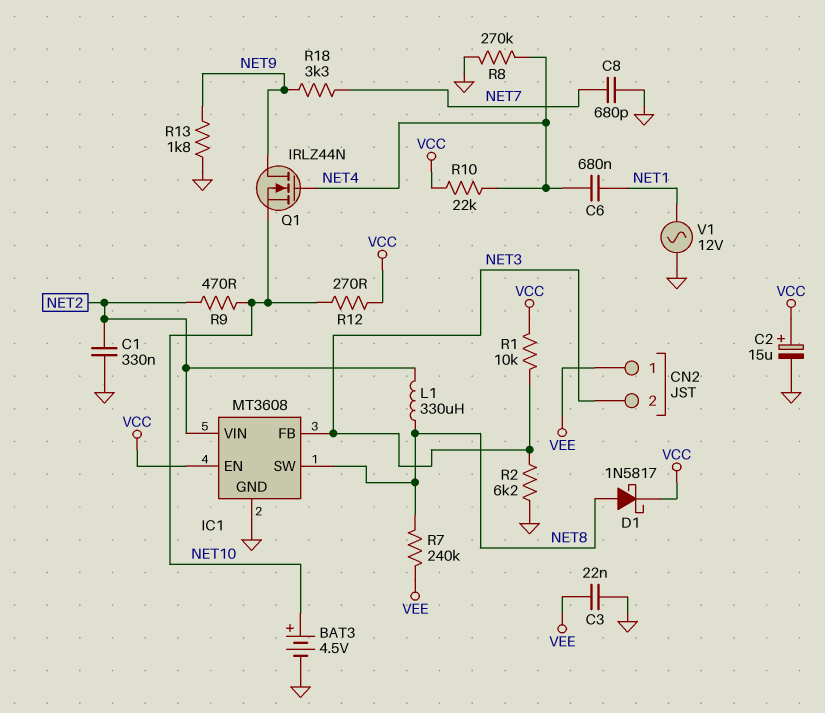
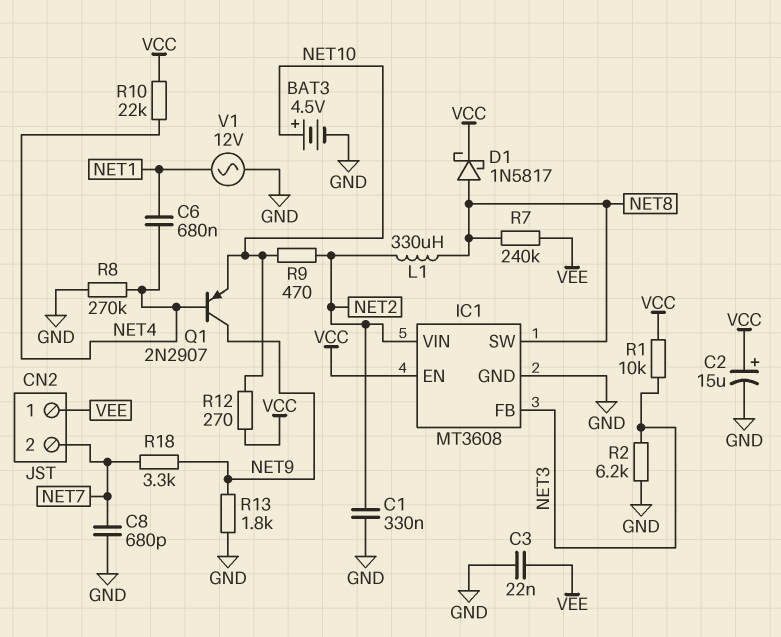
CN2 pin 2: NET3 -> NET7
Q1: NMOS IRLZ44N (G NET4, D NET9, S NET10) -> PNP 2N2907 (B NET4, C NET9, E NET10)

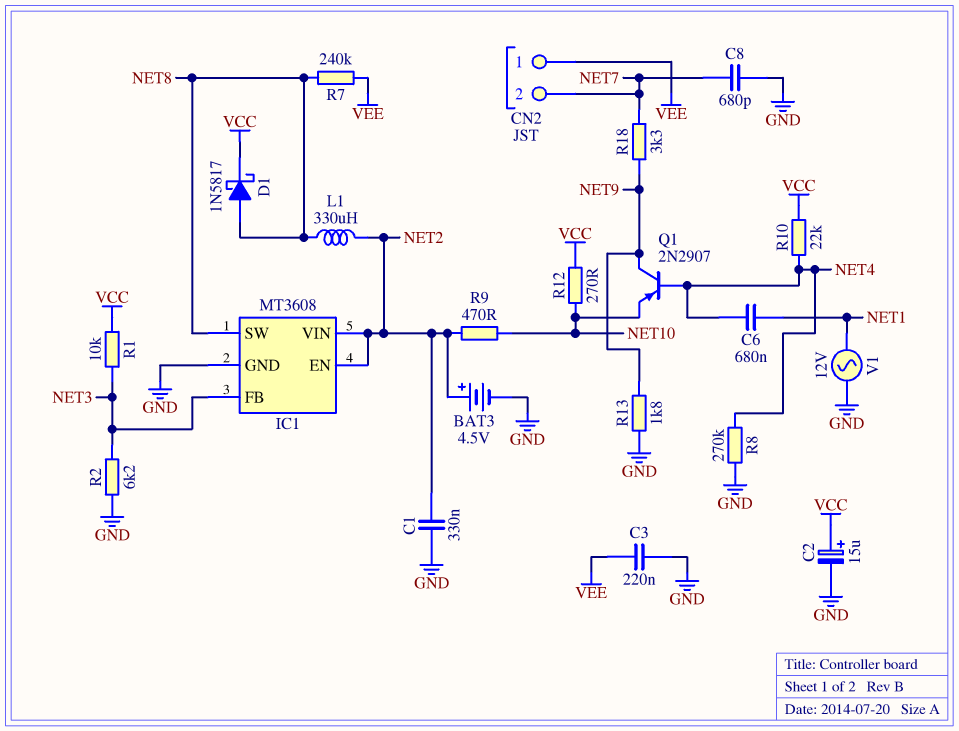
BAT3: 4.5V (plus NET10, minus GND) -> 4.5V (plus NET2, minus GND)
C3: 22nF (GND, VEE) -> 220nF (GND, VEE)
IC1 pin EN: VCC -> NET2

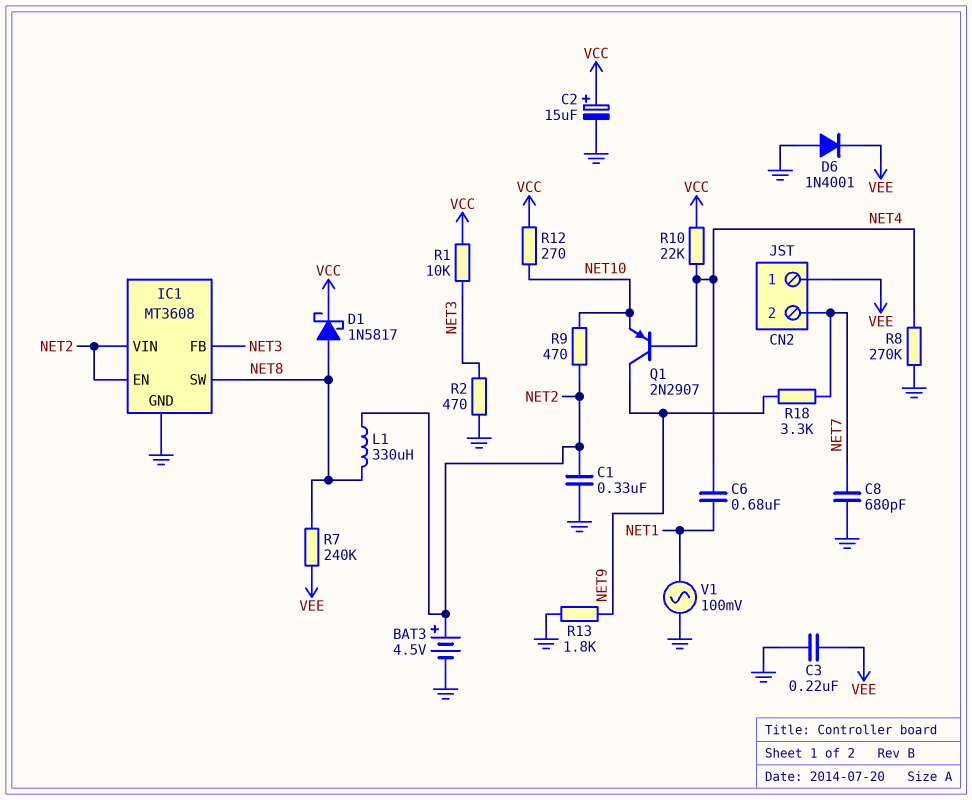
D6: none -> diode 1N4001 (A GND, K VEE)
R2: 6.2k (GND, NET3) -> 470 (GND, NET3)
V1: AC 12V (GND, NET1) -> AC 100mV (GND, NET1)

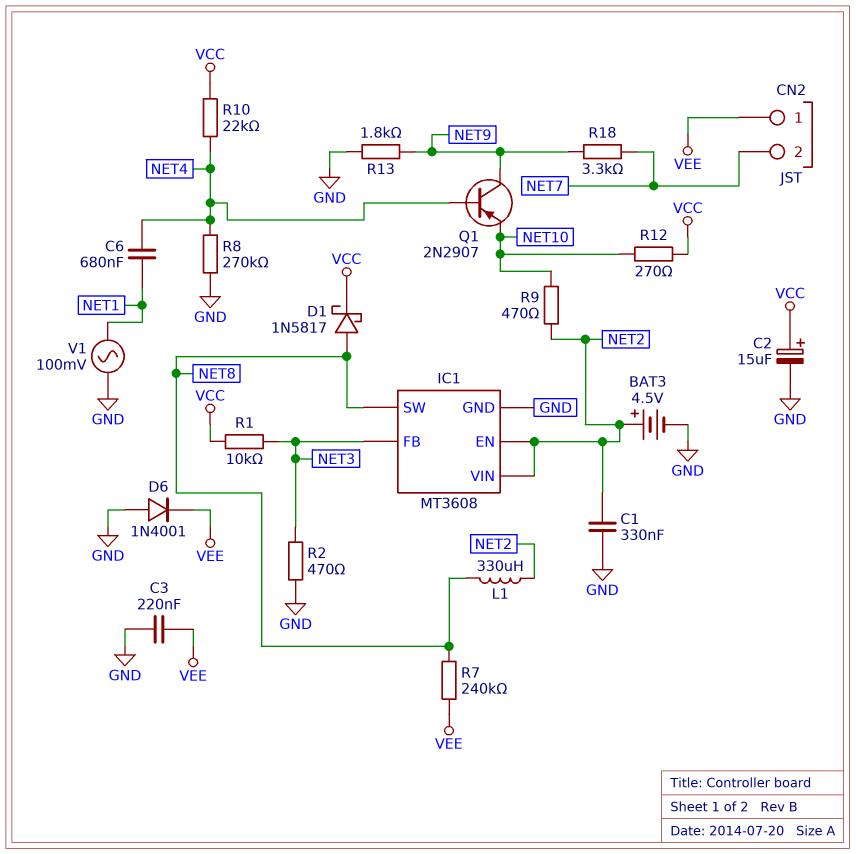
C8: 680pF (GND, NET7) -> none

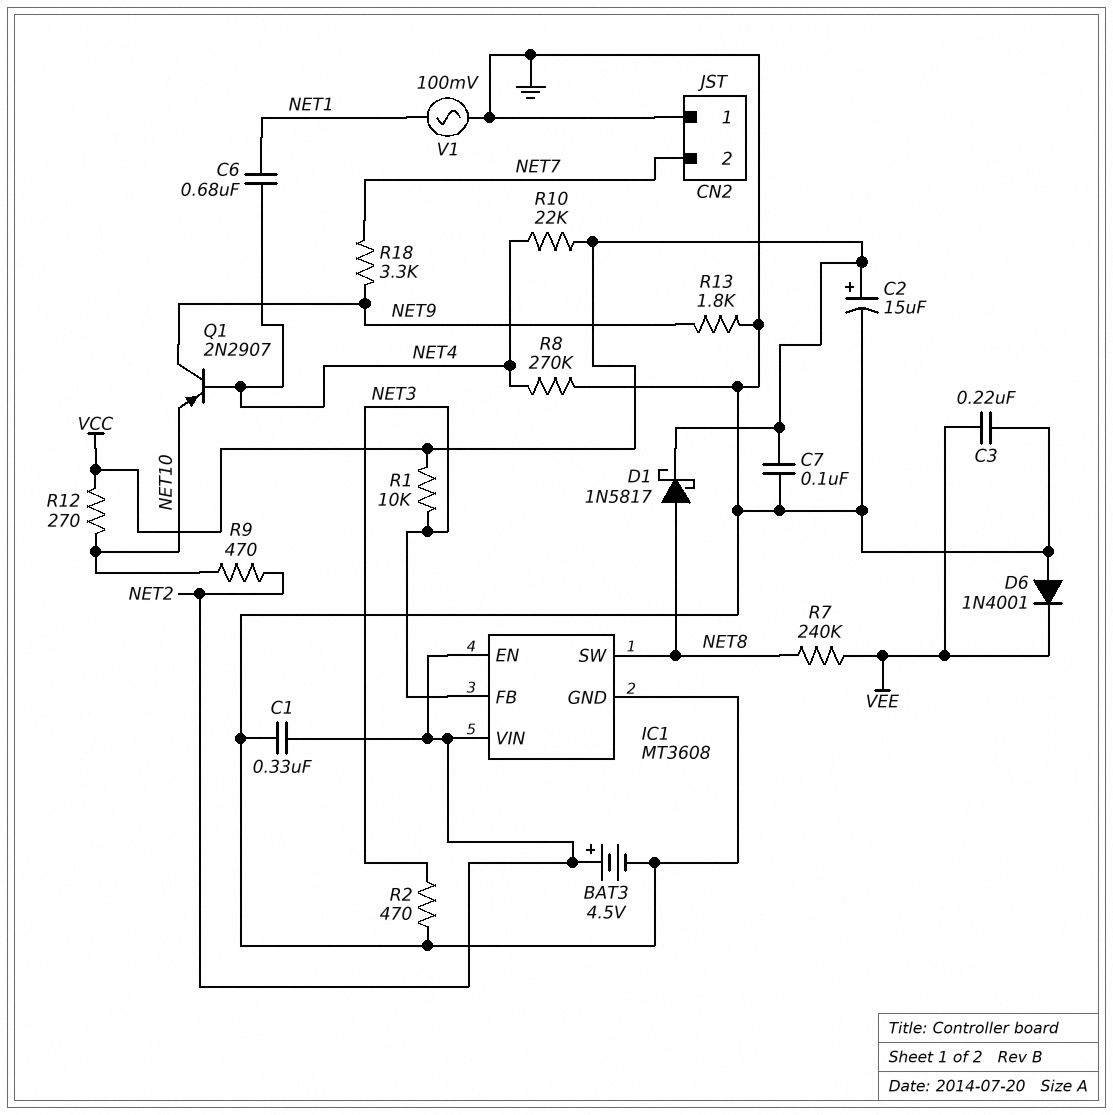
C7: none -> 100nF (GND, VCC)
CN2 pin 1: VEE -> GND
L1: 330uH (NET2, NET8) -> none

